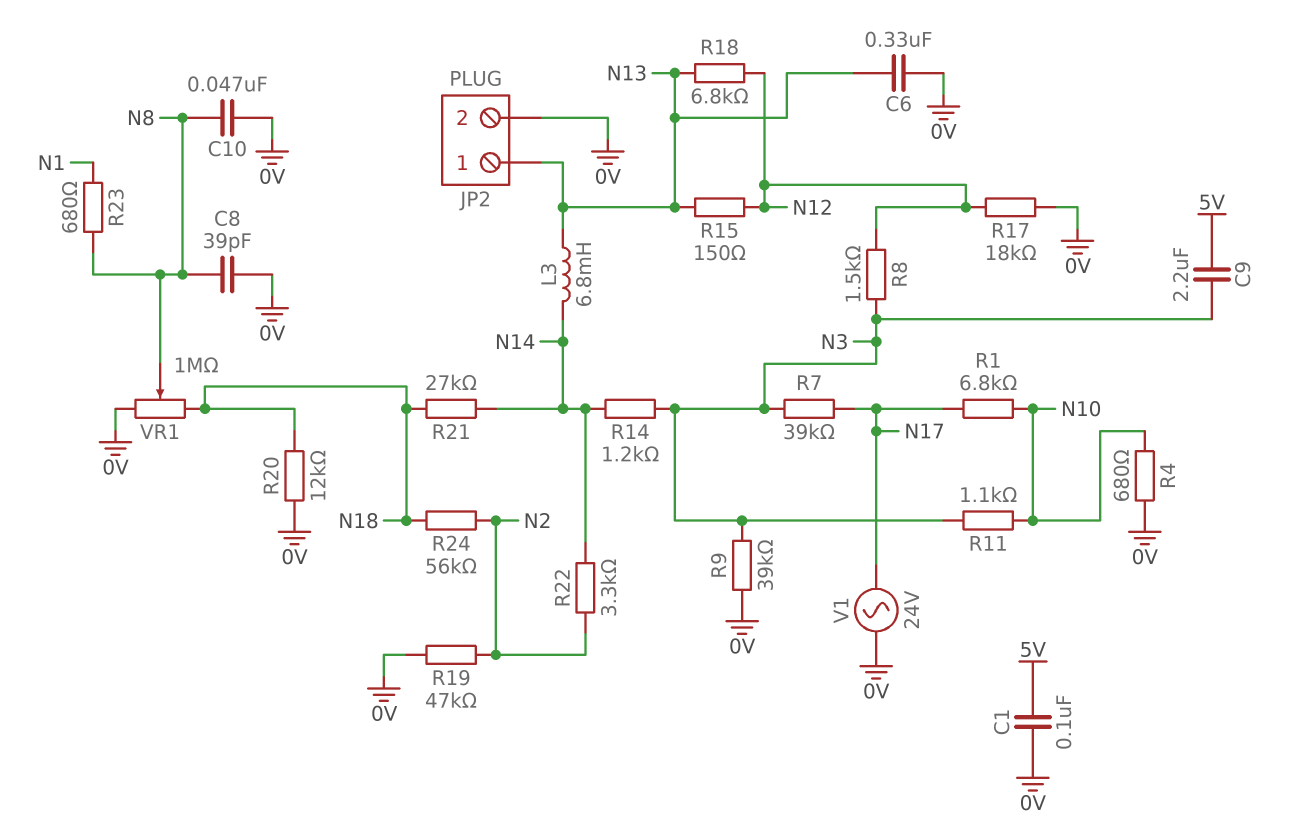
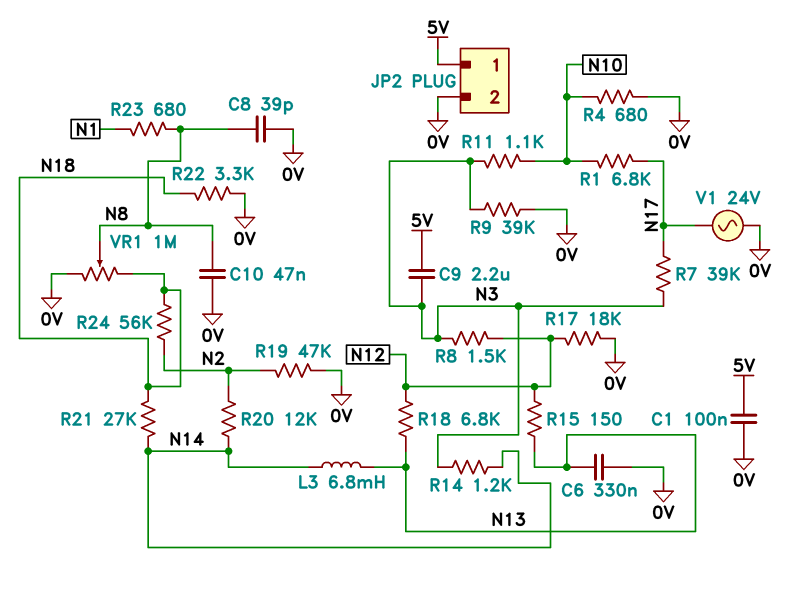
JP2 pin 1: N13 -> 5V
R20: 12k (0V, N18) -> 12k (N2, N14)
R22: 3.3k (N2, N14) -> 3.3k (0V, N18)

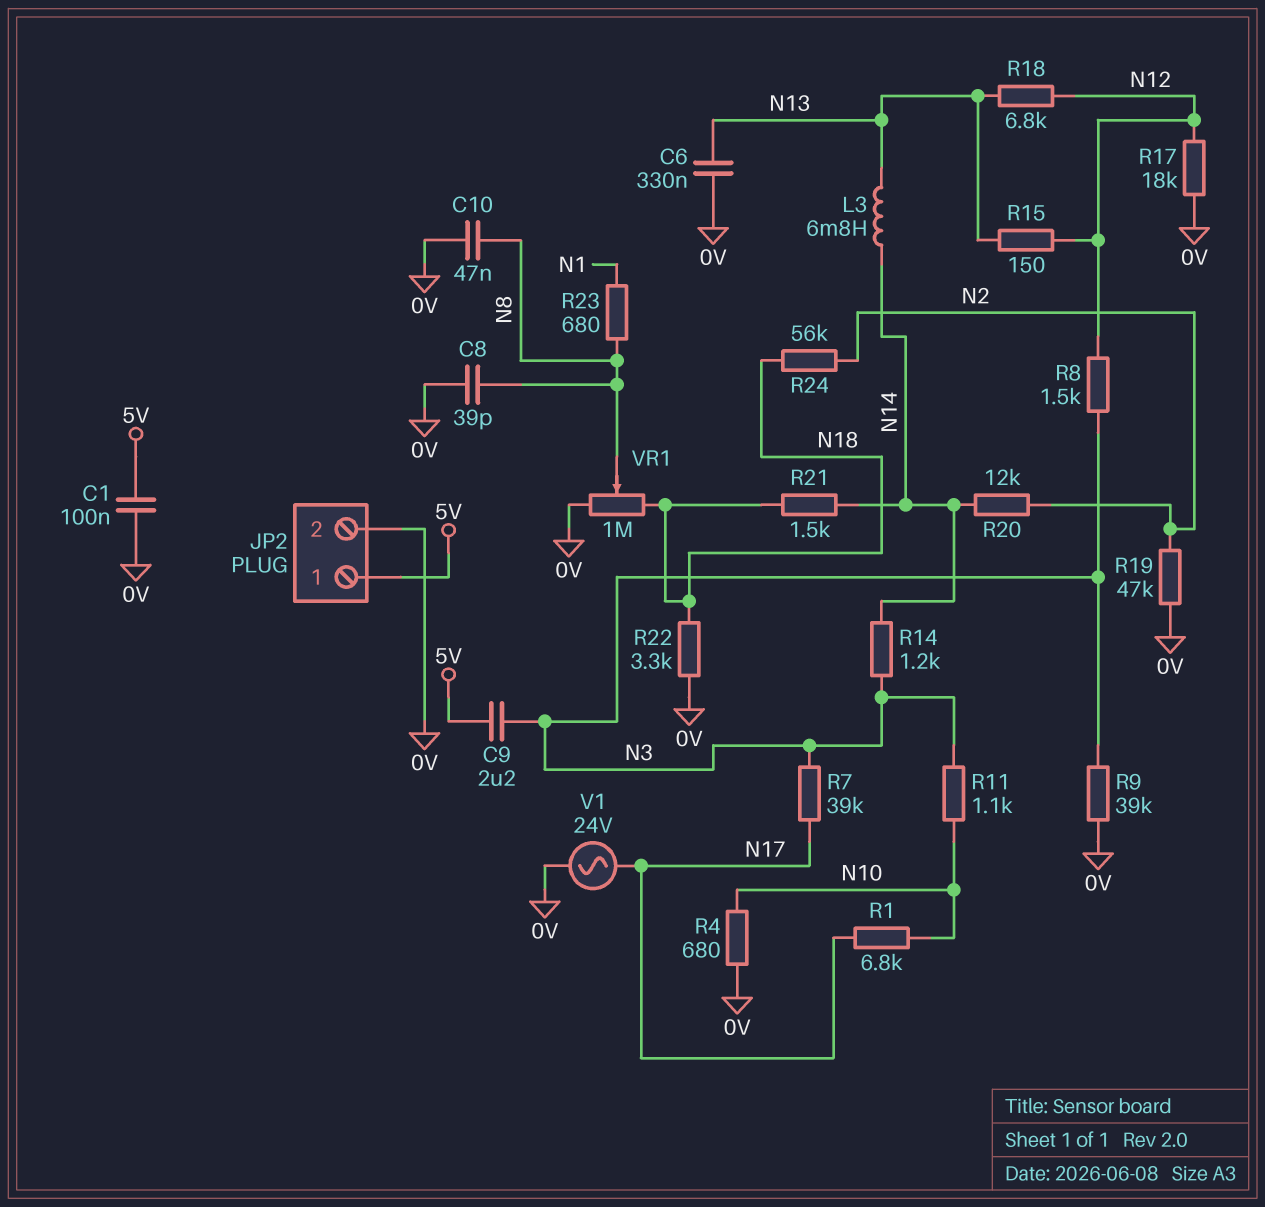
R21: 27k (N14, N18) -> 1.5k (N14, N18)

